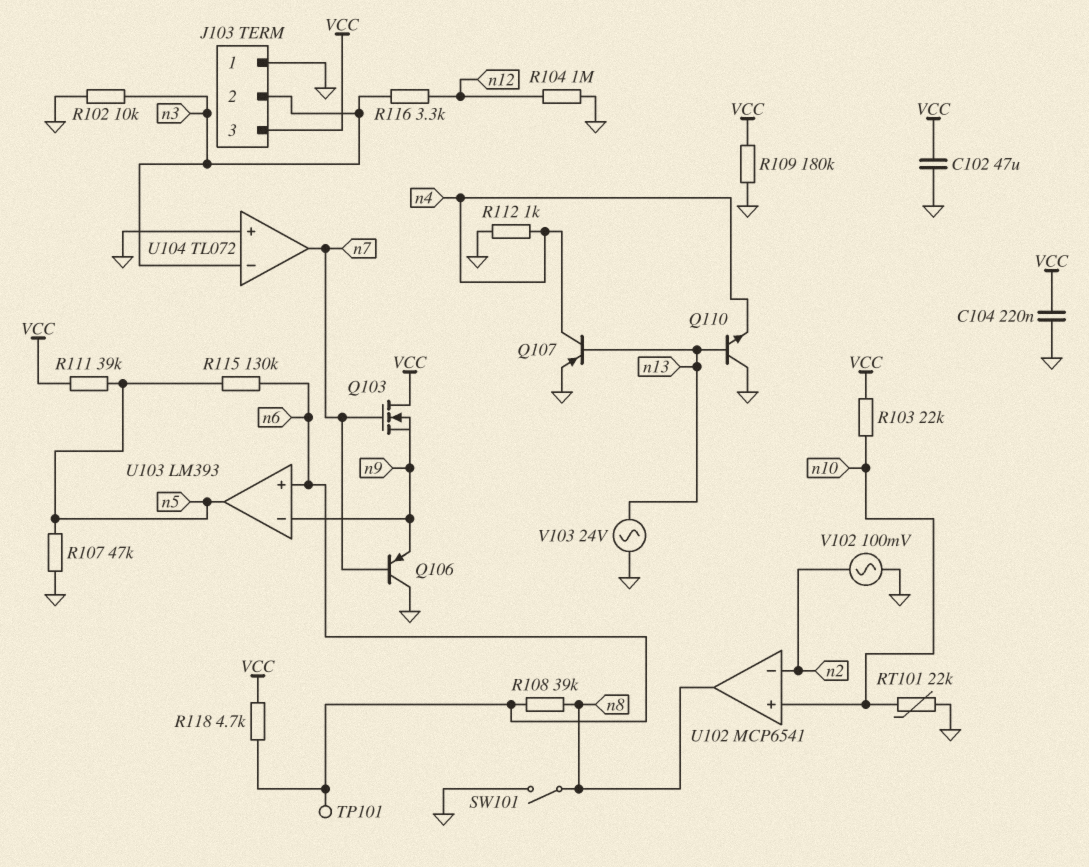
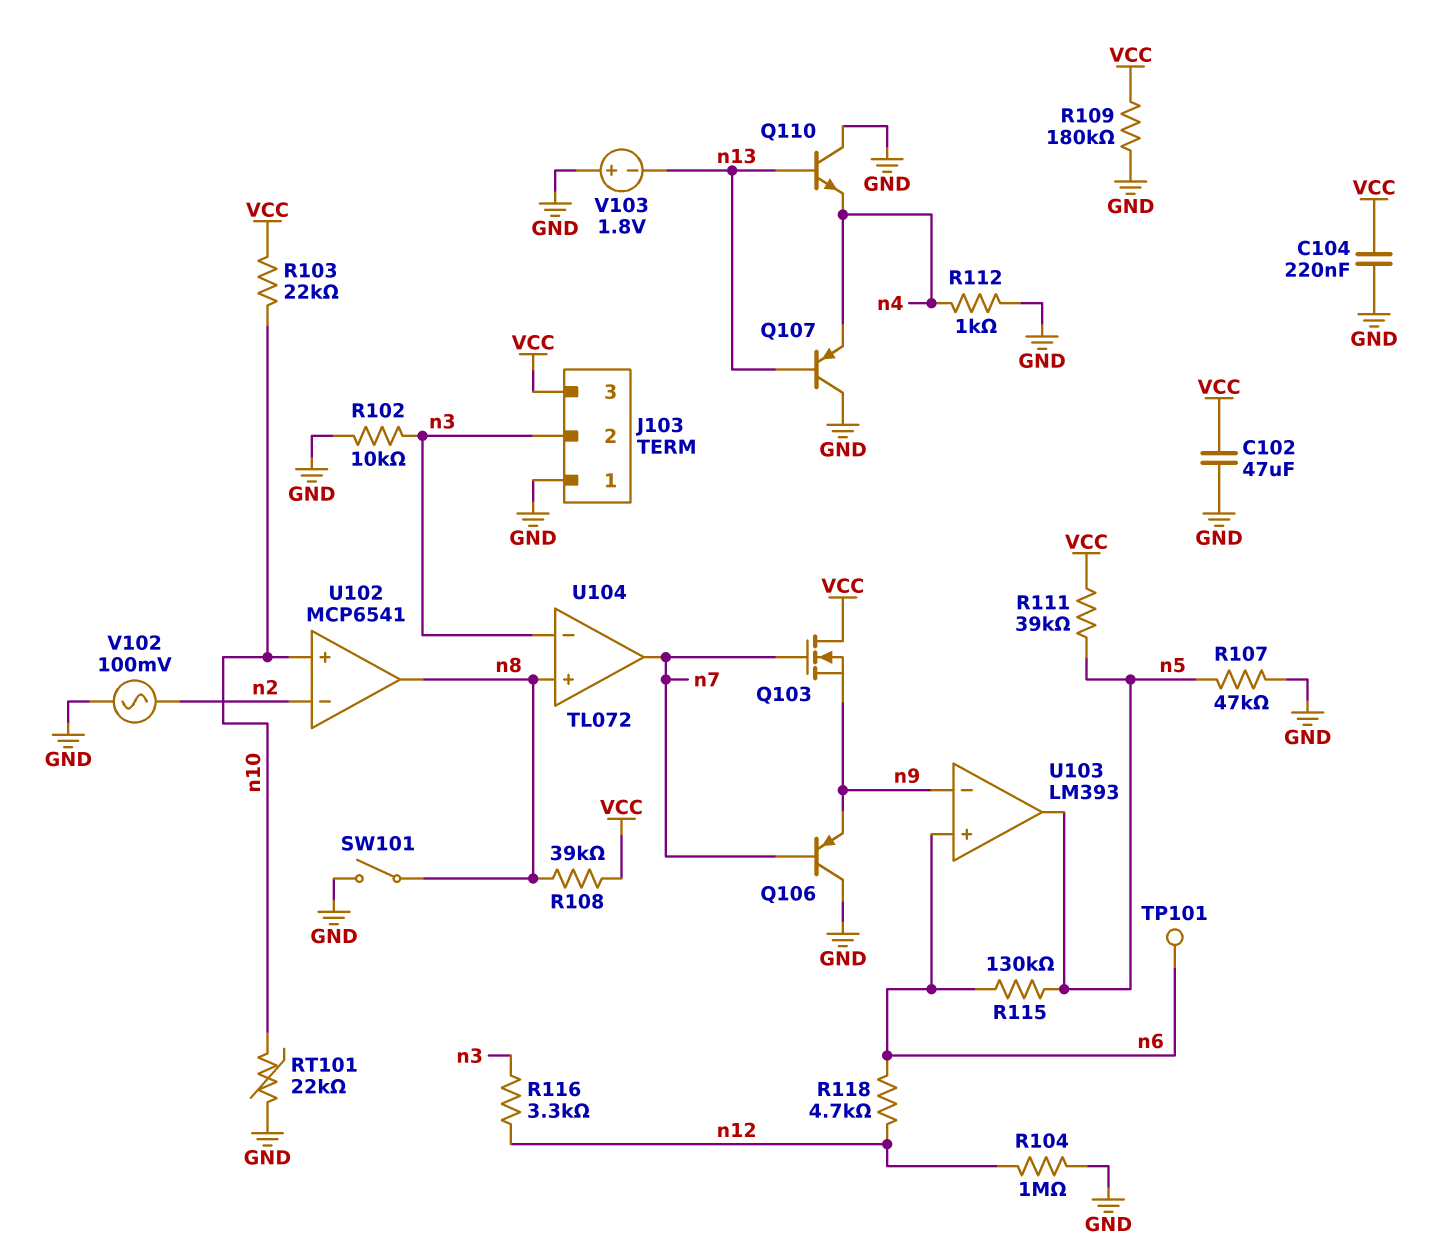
Q107: PNP (B n13, C n4, E GND) -> PNP (B n13, C GND, E n4)
R108: 39k (n6, n8) -> 39k (VCC, n8)
R118: 4.7k (VCC, n6) -> 4.7k (n6, n12)
U104 pin in+: GND -> n8
V103: AC 24V (GND, n13) -> 1.8V (plus GND, minus n13)

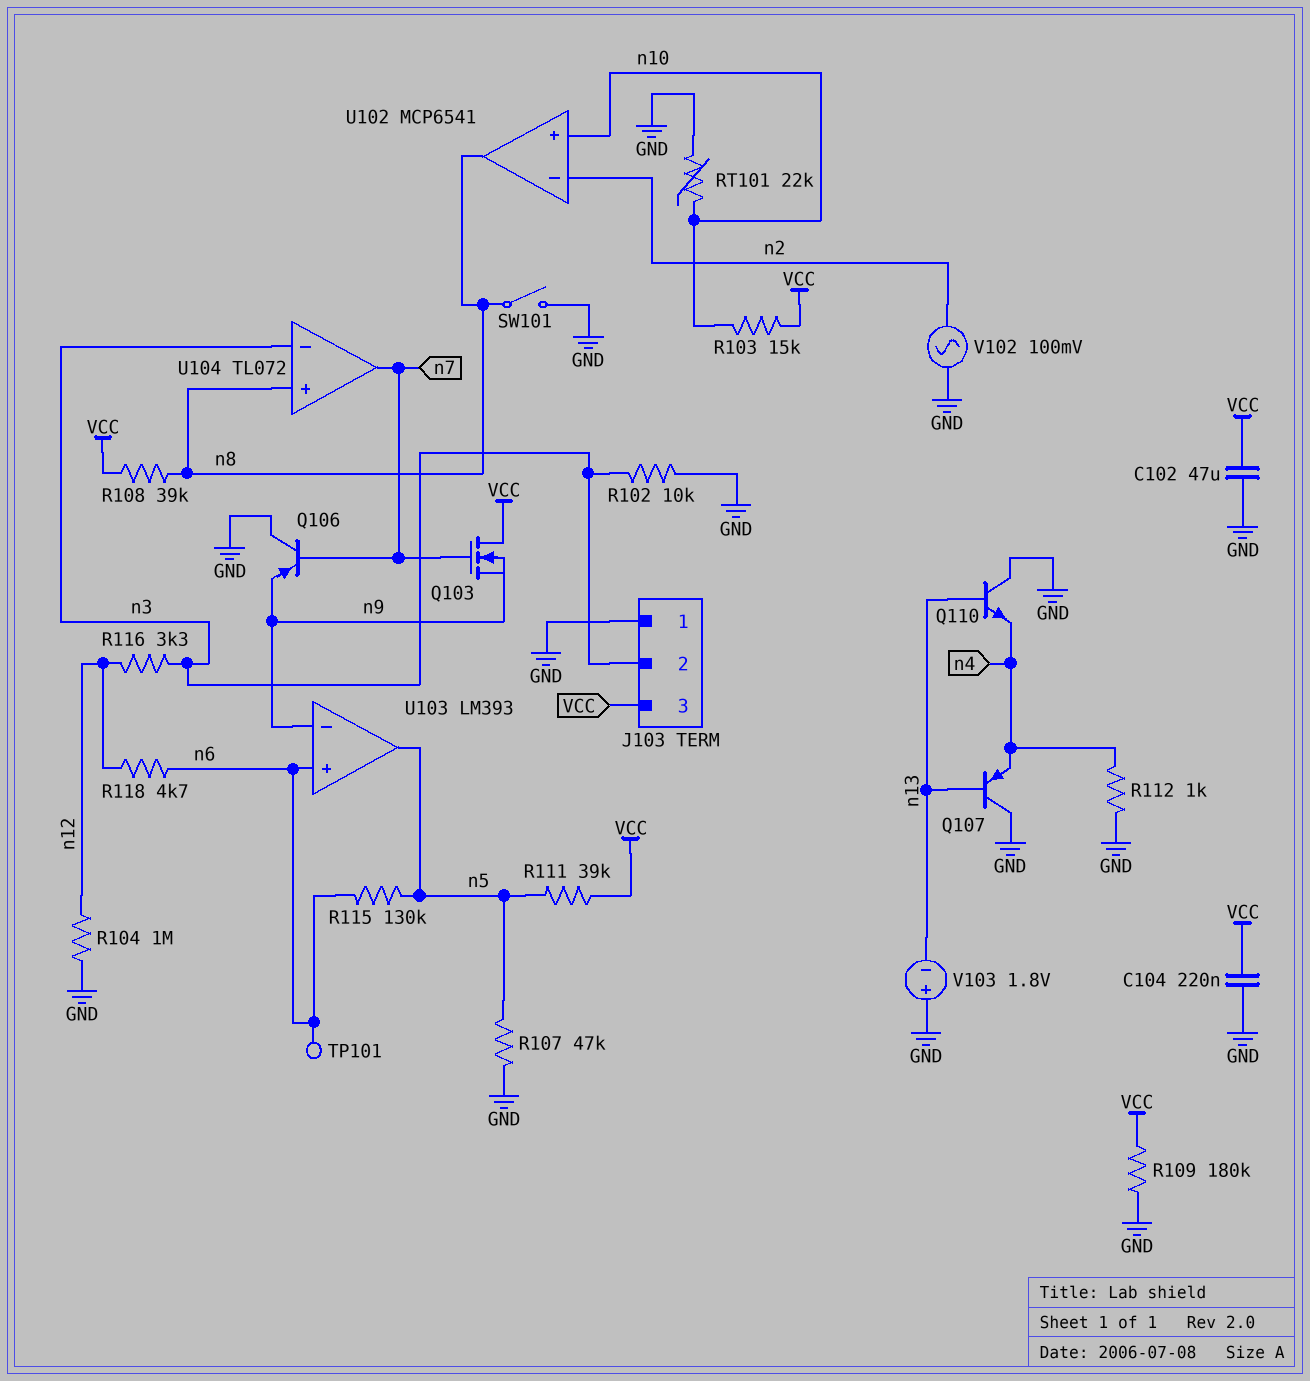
R103: 22k (VCC, n10) -> 15k (VCC, n10)

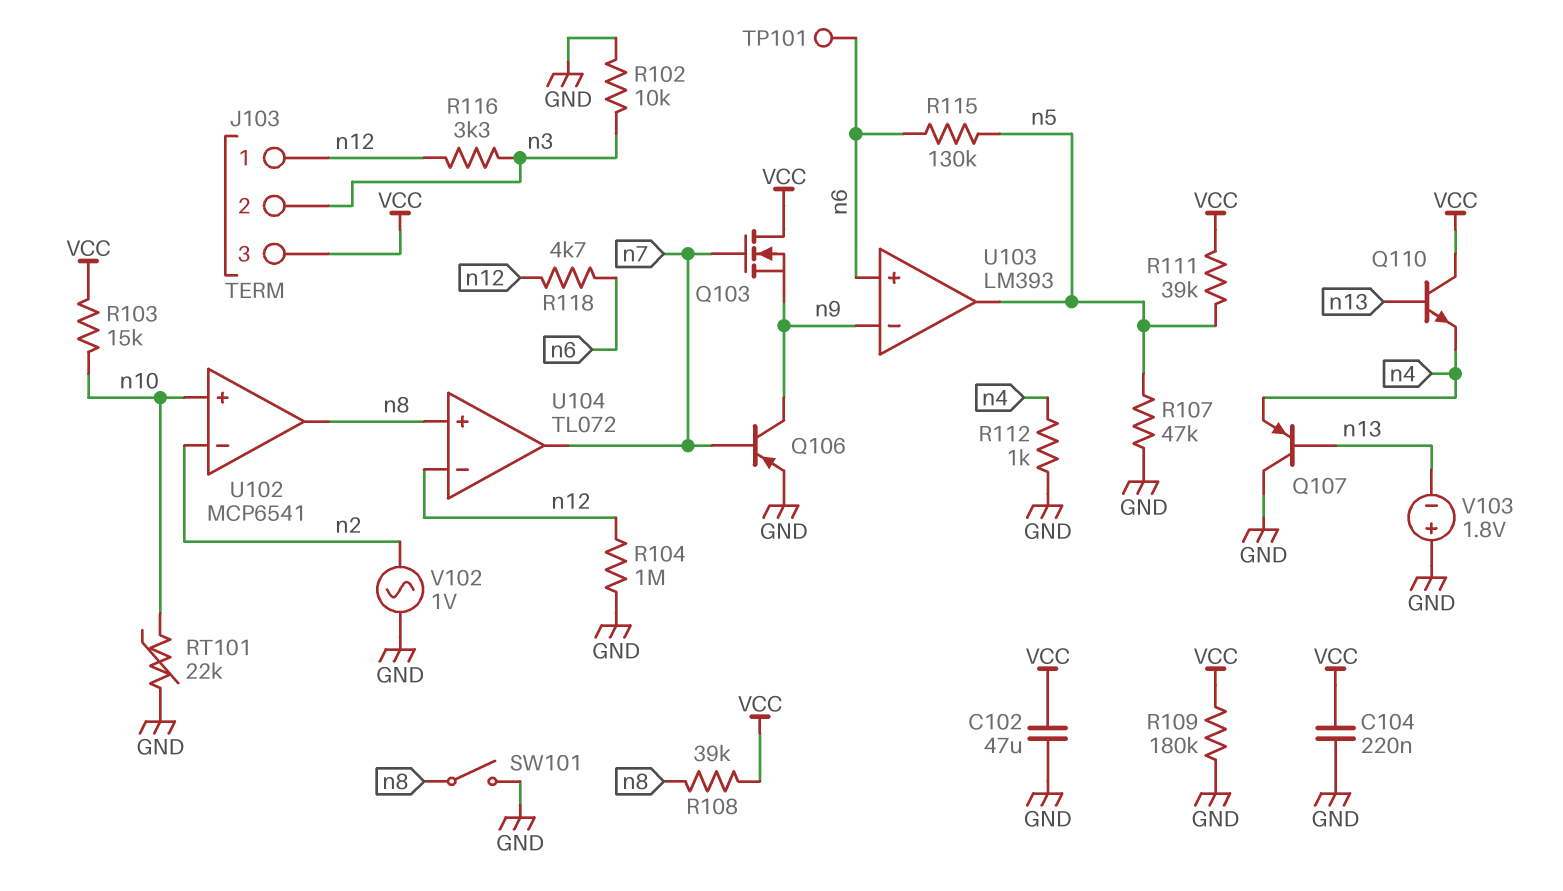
J103 pin 1: GND -> n12
Q106: PNP (B n7, C GND, E n9) -> PNP (B n7, C n9, E GND)
Q110: NPN (B n13, C GND, E n4) -> NPN (B n13, C VCC, E n4)
U104 pin in-: n3 -> n12
V102: AC 100mV (GND, n2) -> AC 1V (GND, n2)

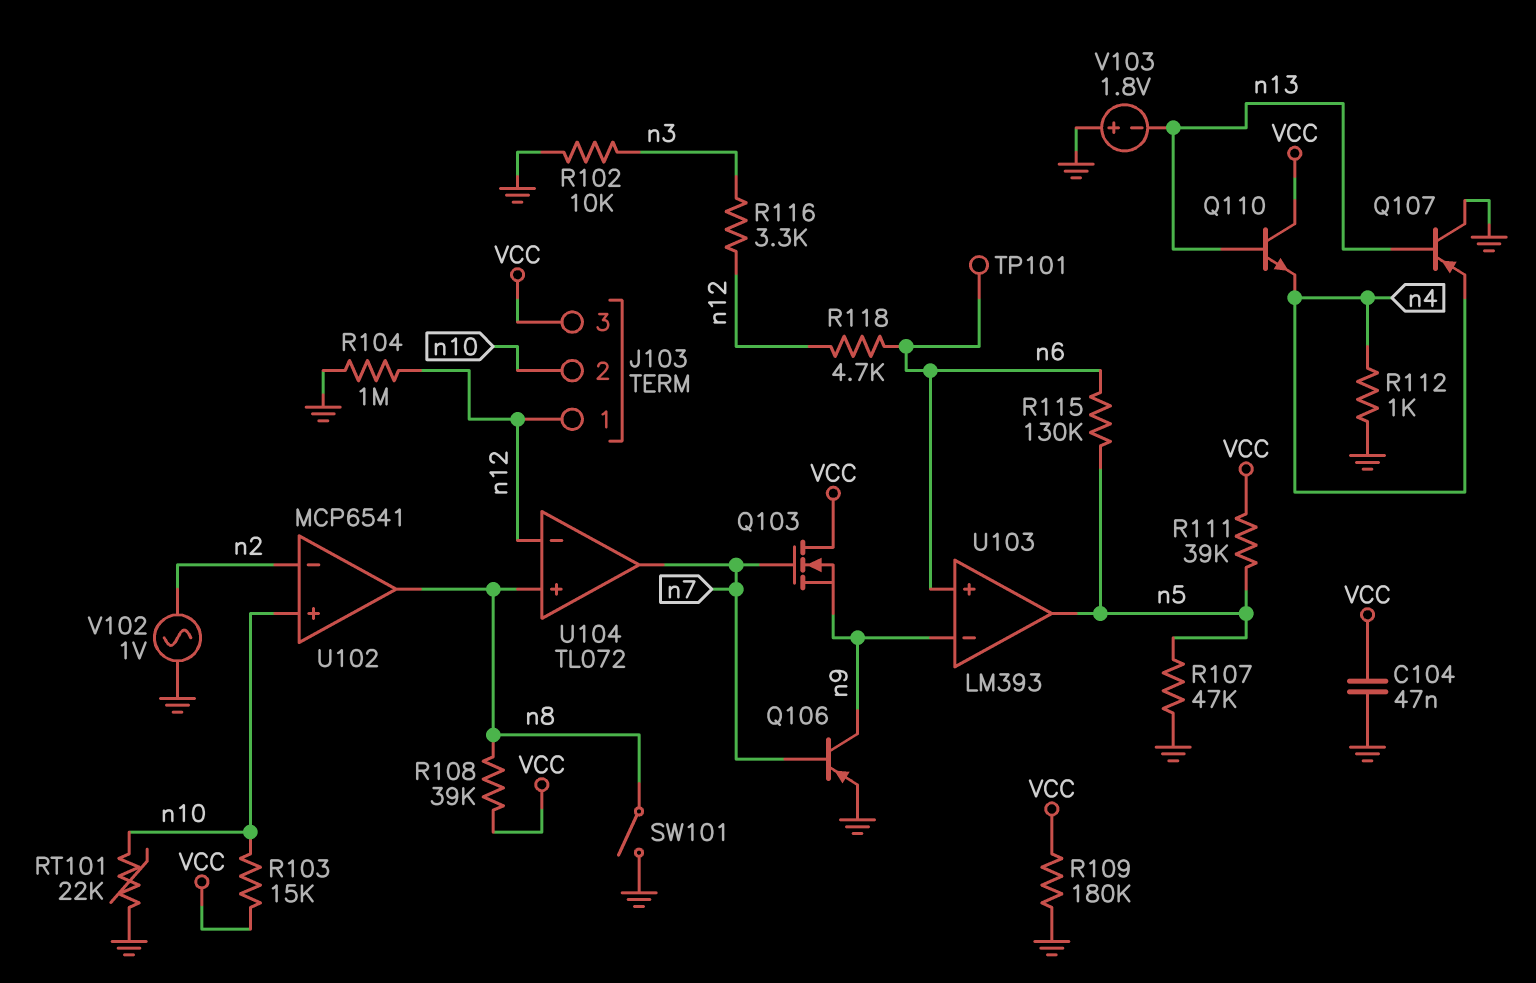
C102: 47uF (GND, VCC) -> none
C104: 220nF (GND, VCC) -> 47nF (GND, VCC)
J103 pin 2: n3 -> n10

